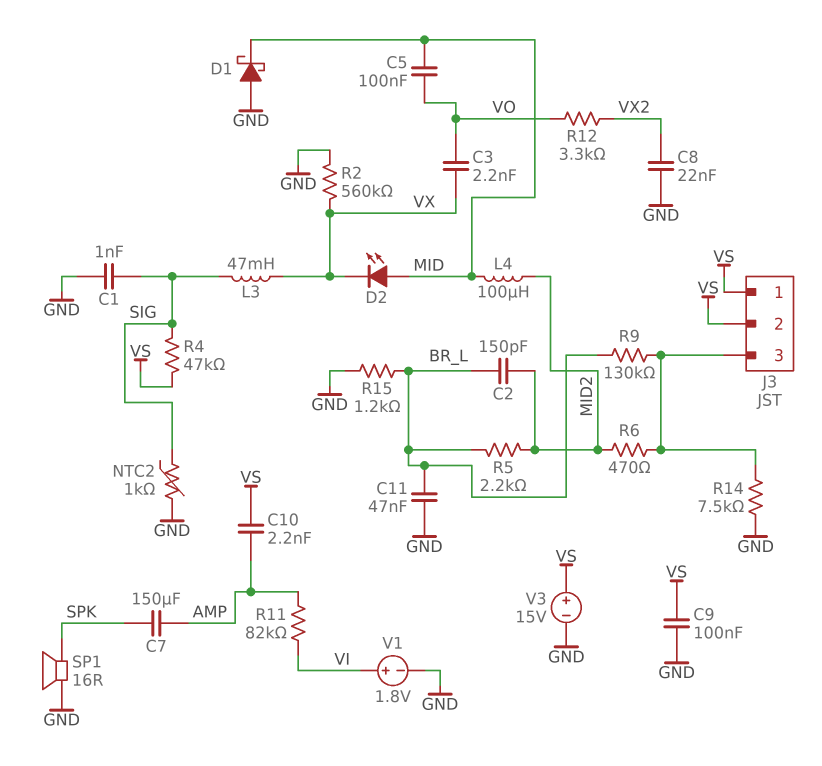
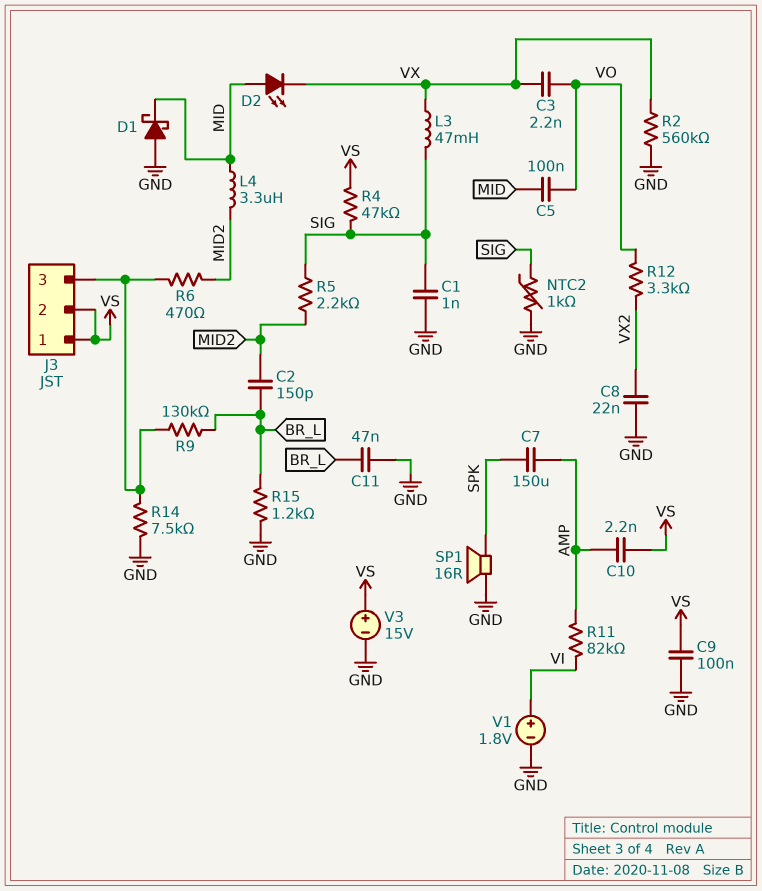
L4: 100uH (MID, MID2) -> 3.3uH (MID, MID2)
R5: 2.2k (BR_L, MID2) -> 2.2k (MID2, SIG)

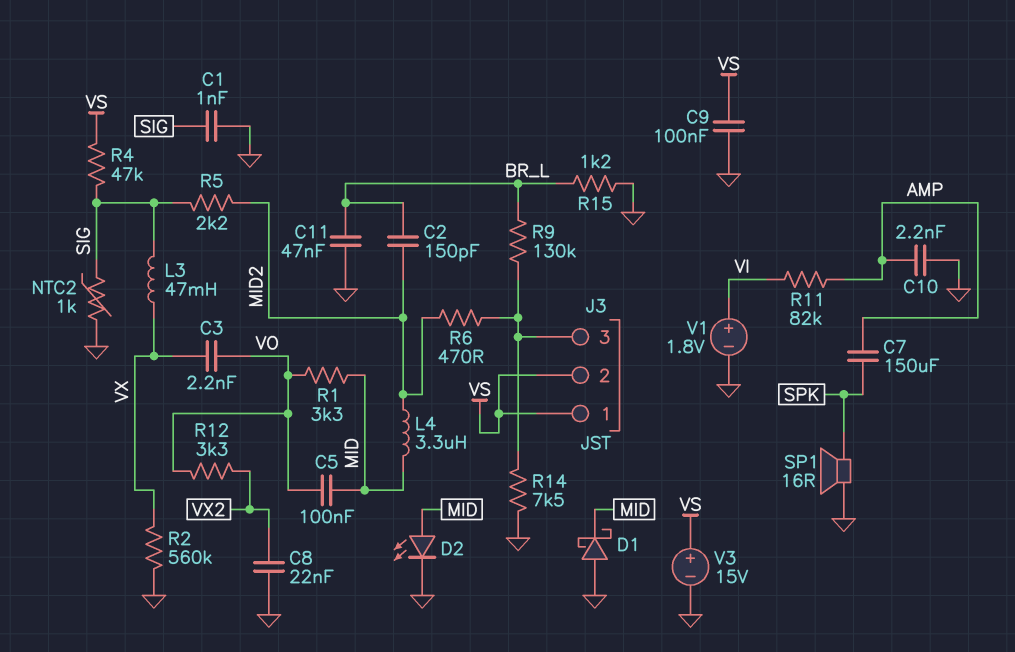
C10: 2.2nF (AMP, VS) -> 2.2nF (AMP, GND)
D2: LED (A MID, K VX) -> LED (A MID, K GND)
R1: none -> 3.3k (MID, VO)

